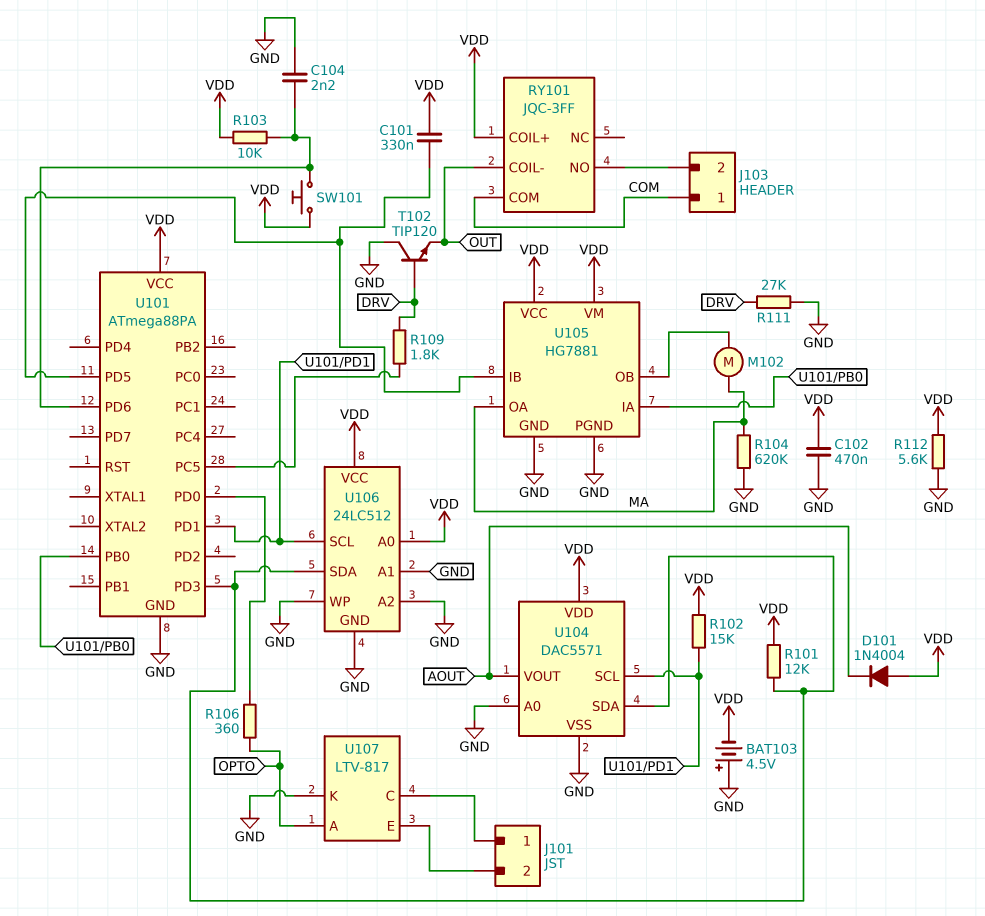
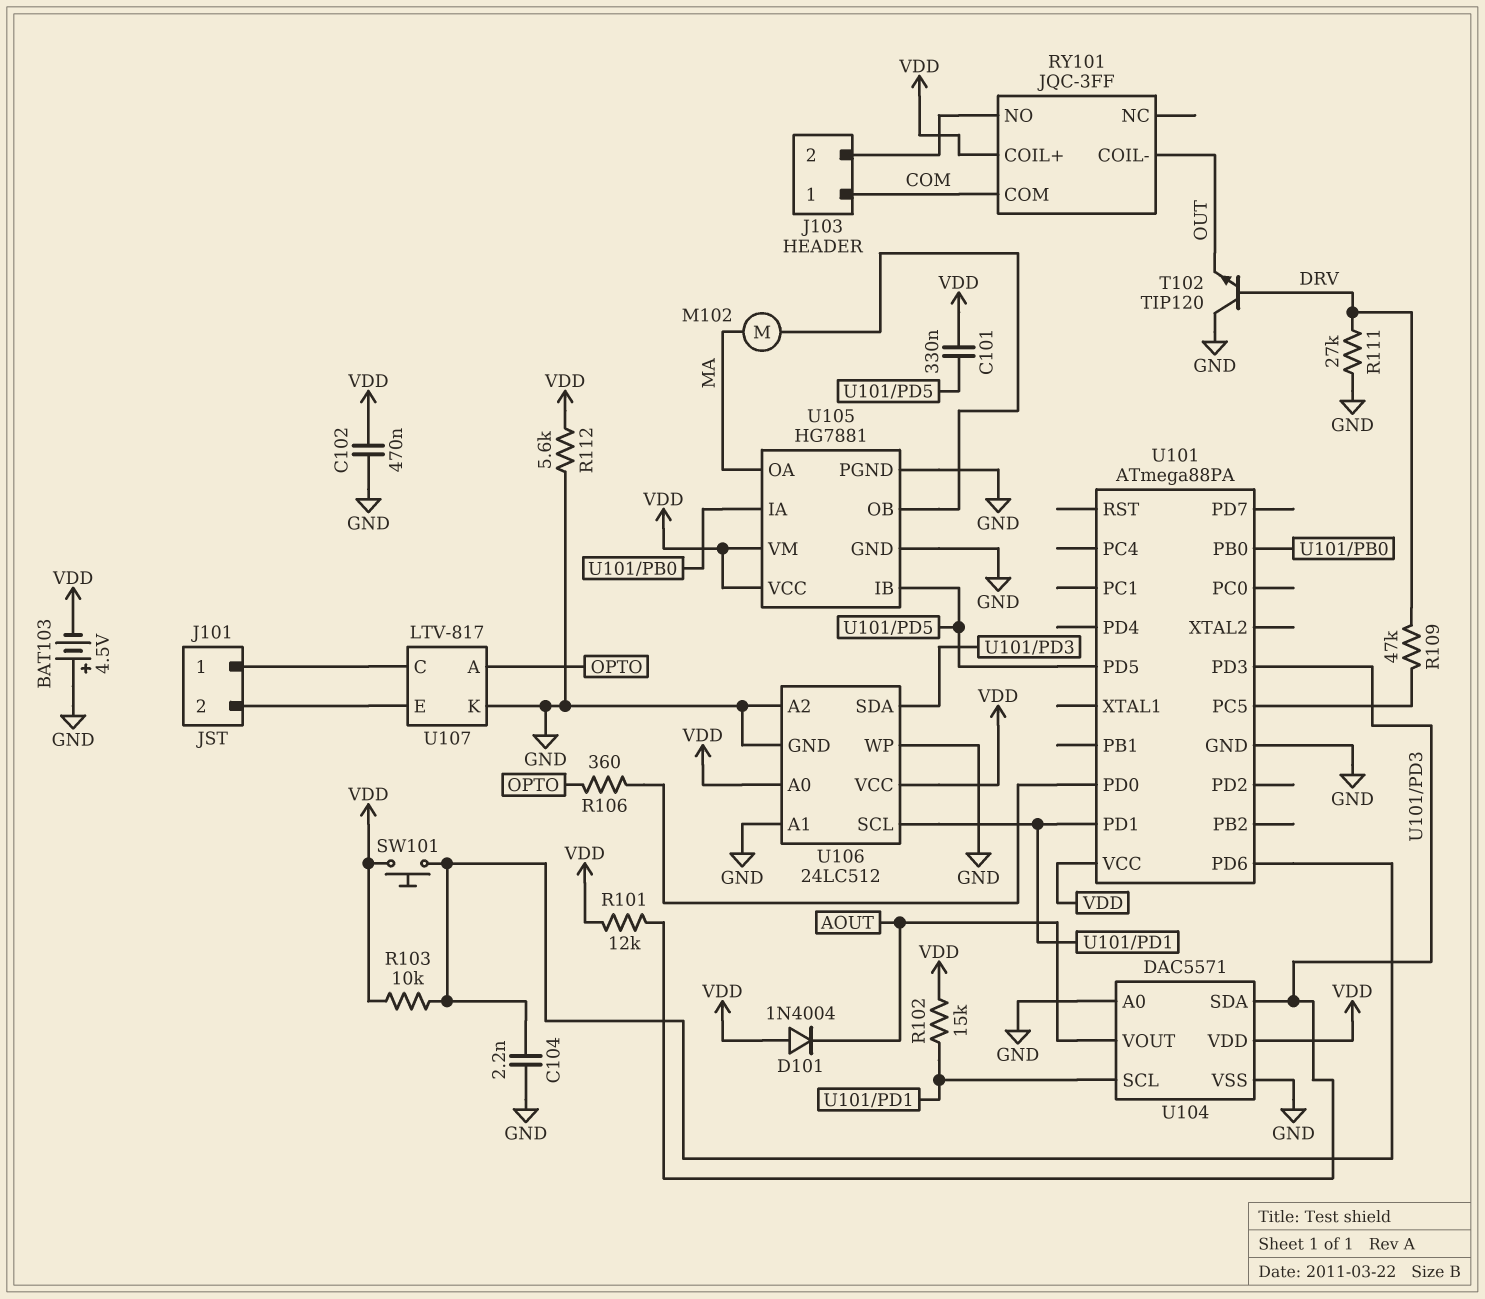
R104: 620k (GND, MA) -> none
R109: 1.8k (DRV, U101/PC5) -> 47k (DRV, U101/PC5)

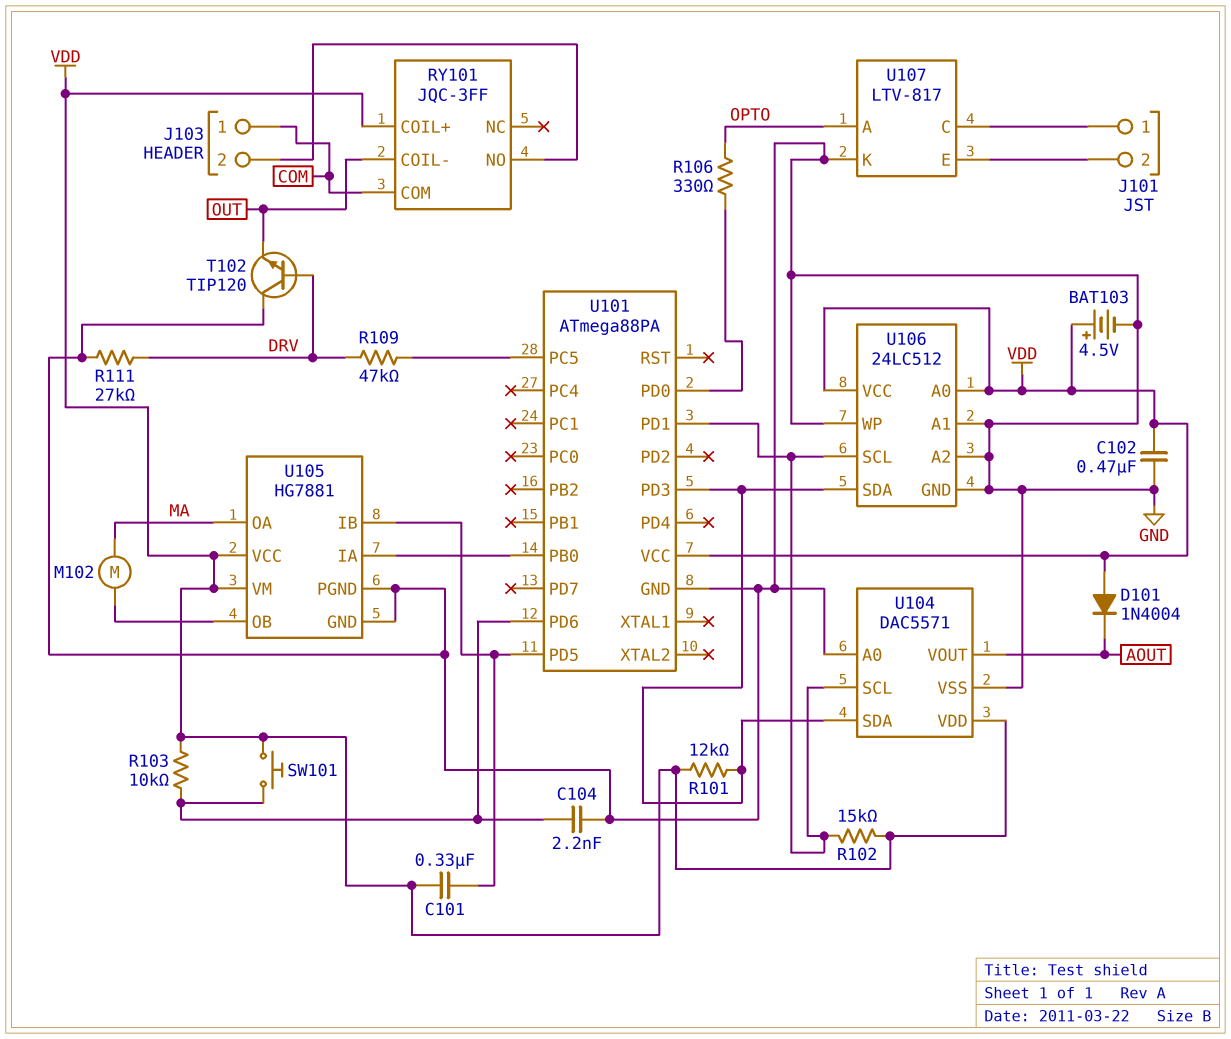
BAT103: 4.5V (plus GND, minus VDD) -> 4.5V (plus VDD, minus GND)
R106: 360 (OPTO, U101/PD0) -> 330 (OPTO, U101/PD0)
R112: 5.6k (GND, VDD) -> none

